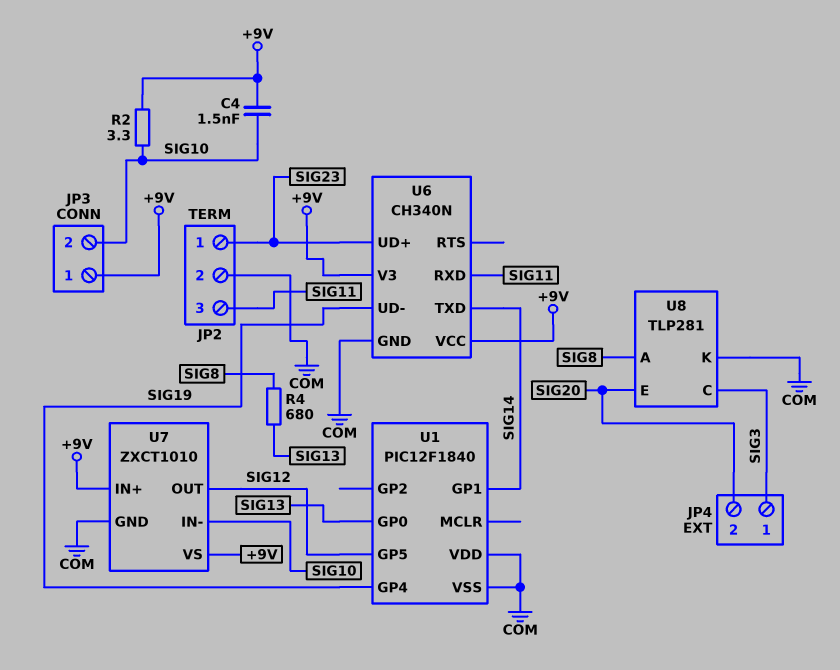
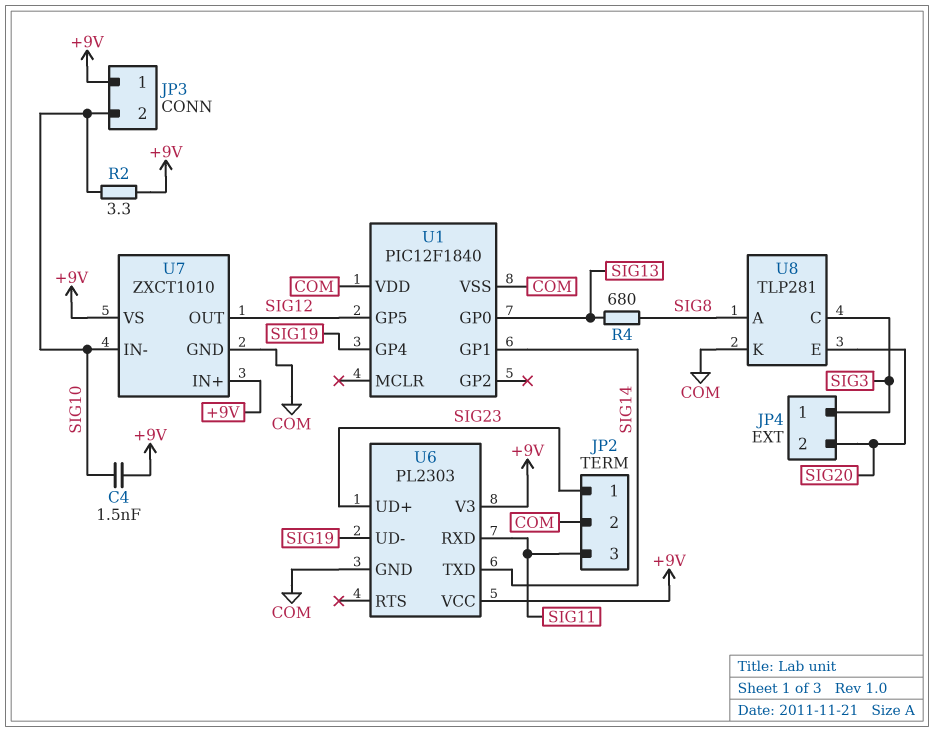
U6: CH340N -> PL2303

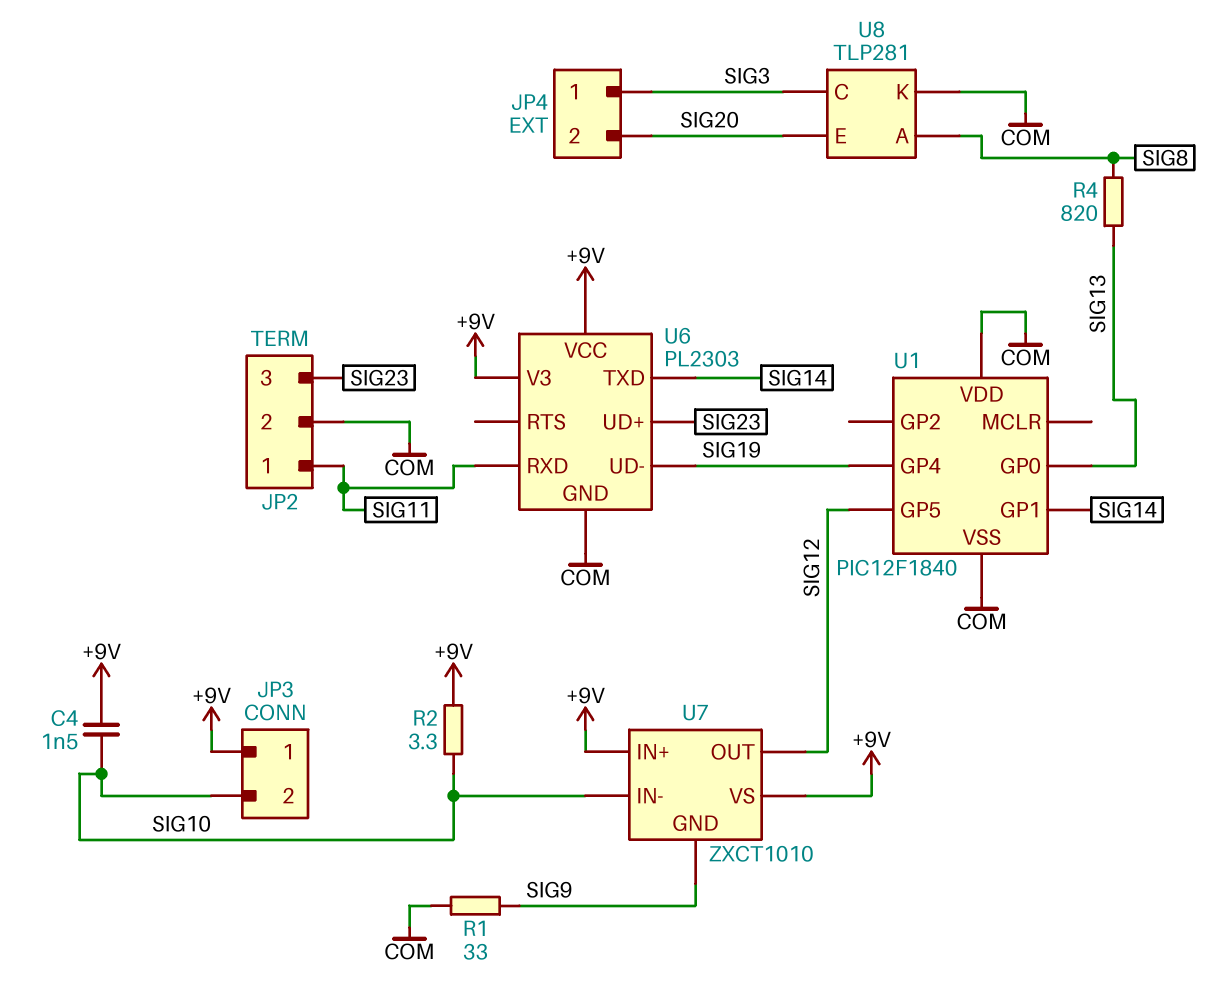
JP2 pin 1: SIG23 -> SIG11
JP2 pin 3: SIG11 -> SIG23
R1: none -> 33 (COM, SIG9)
R4: 680 (SIG8, SIG13) -> 820 (SIG8, SIG13)
U7 pin GND: COM -> SIG9

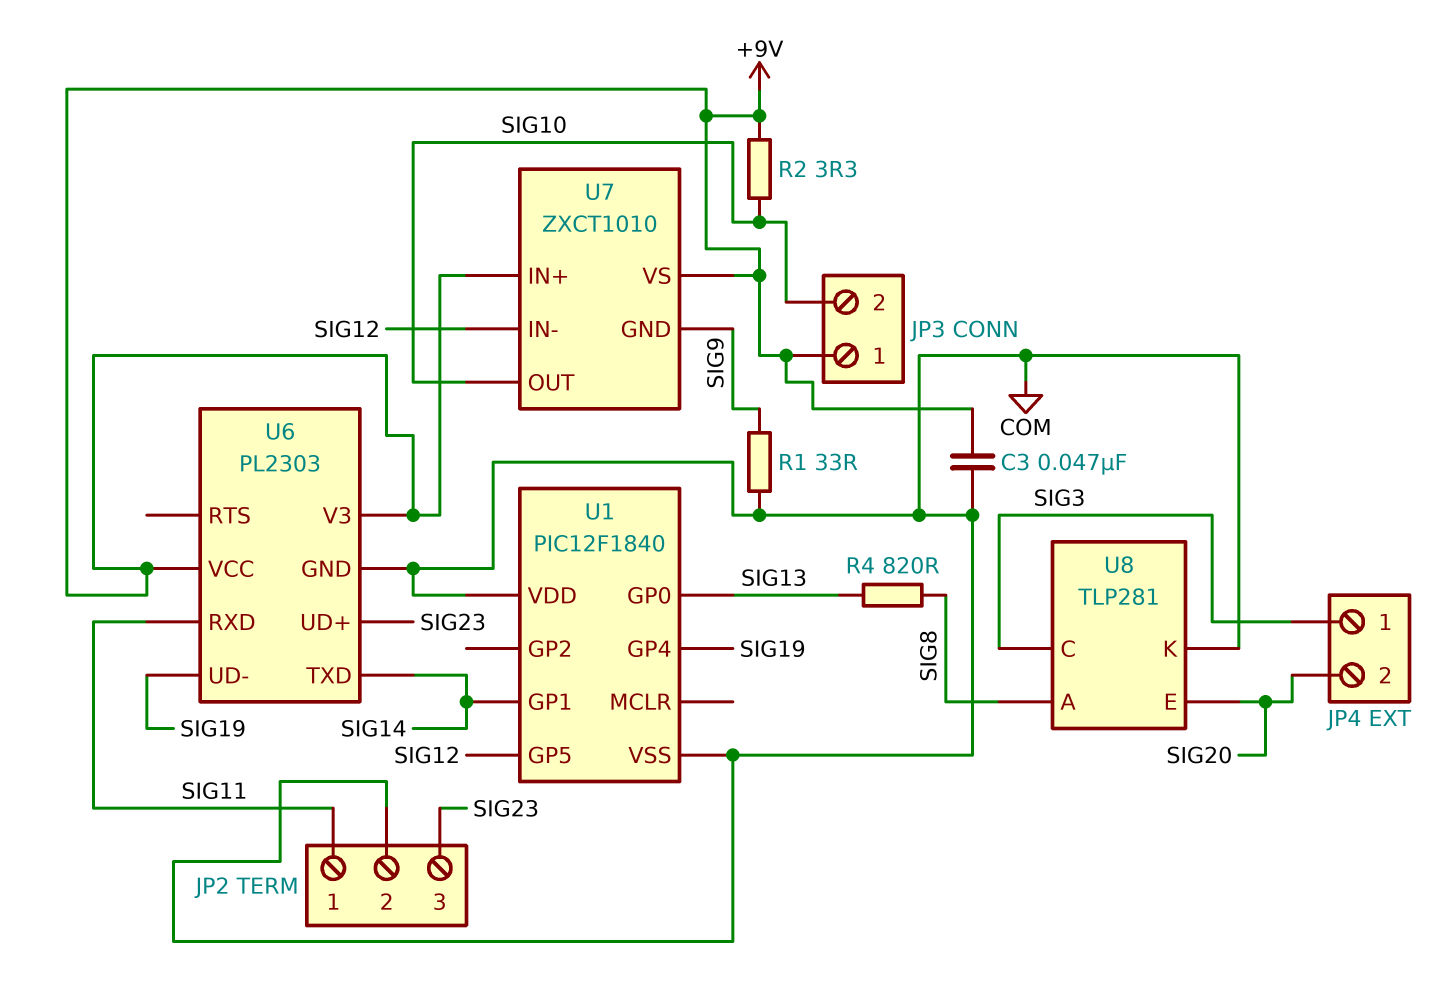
C3: none -> 47nF (+9V, COM)
C4: 1.5nF (+9V, SIG10) -> none
U7 pin IN-: SIG10 -> SIG12
U7 pin OUT: SIG12 -> SIG10

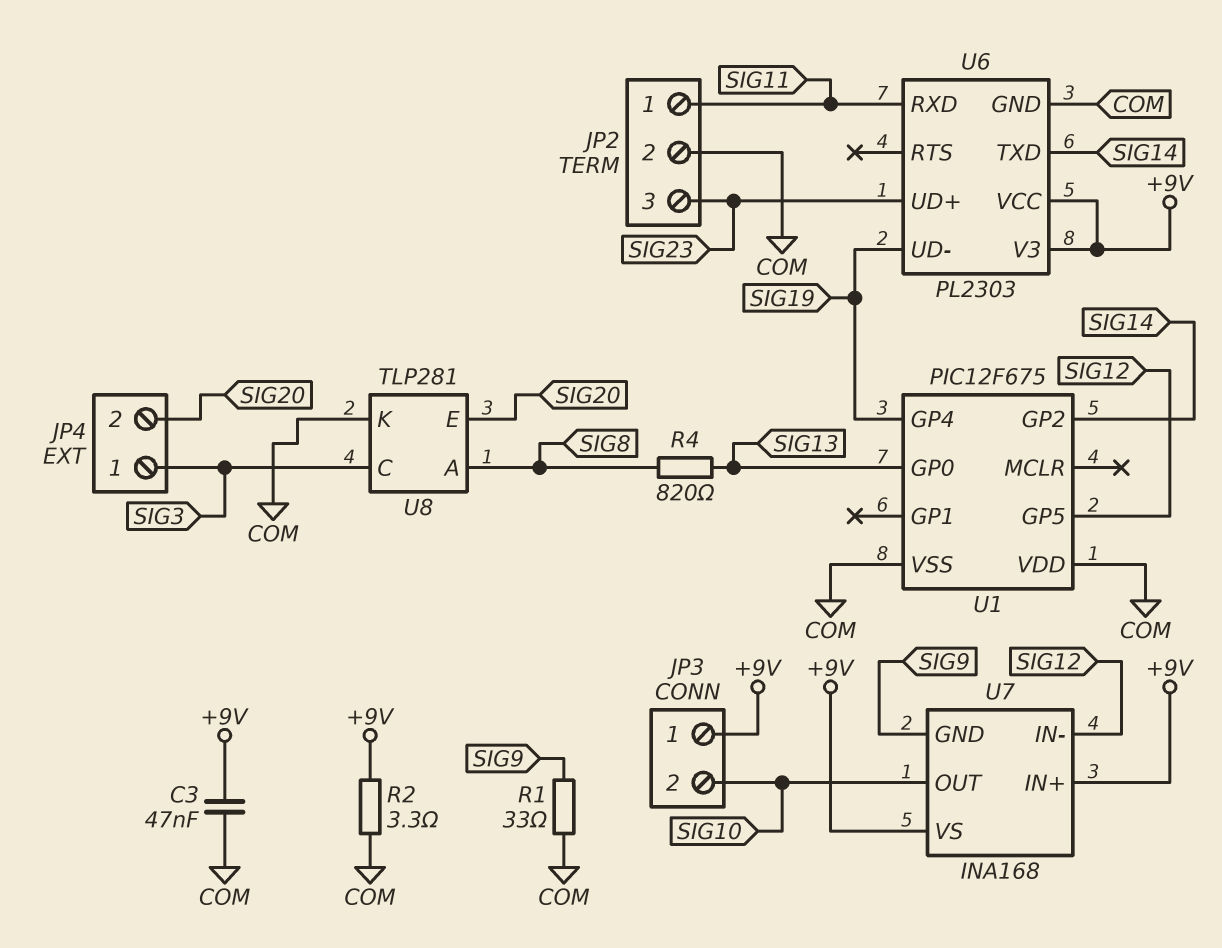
R2: 3.3 (+9V, SIG10) -> 3.3 (+9V, COM)
U1: PIC12F1840 -> PIC12F675
U1 pin GP1: SIG14 -> none
U1 pin GP2: none -> SIG14
U7: ZXCT1010 -> INA168

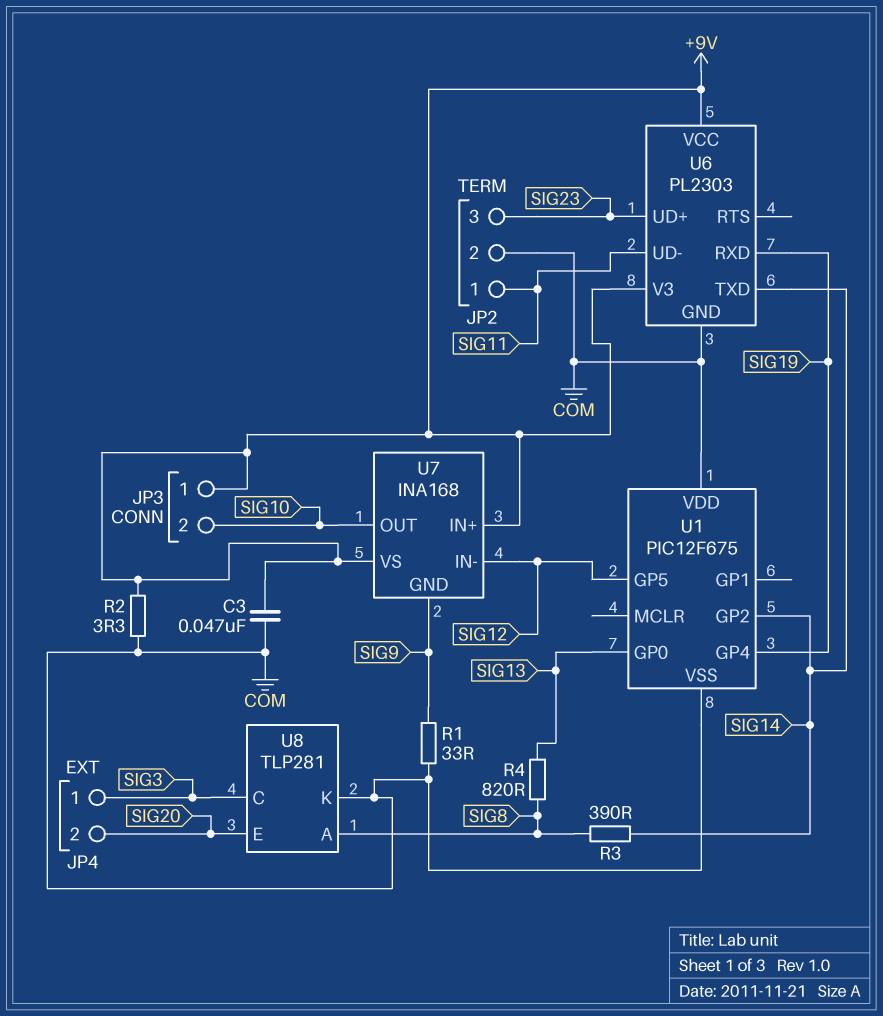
R3: none -> 390 (SIG8, SIG14)
U6 pin RXD: SIG11 -> SIG19
U6 pin UD-: SIG19 -> SIG11

